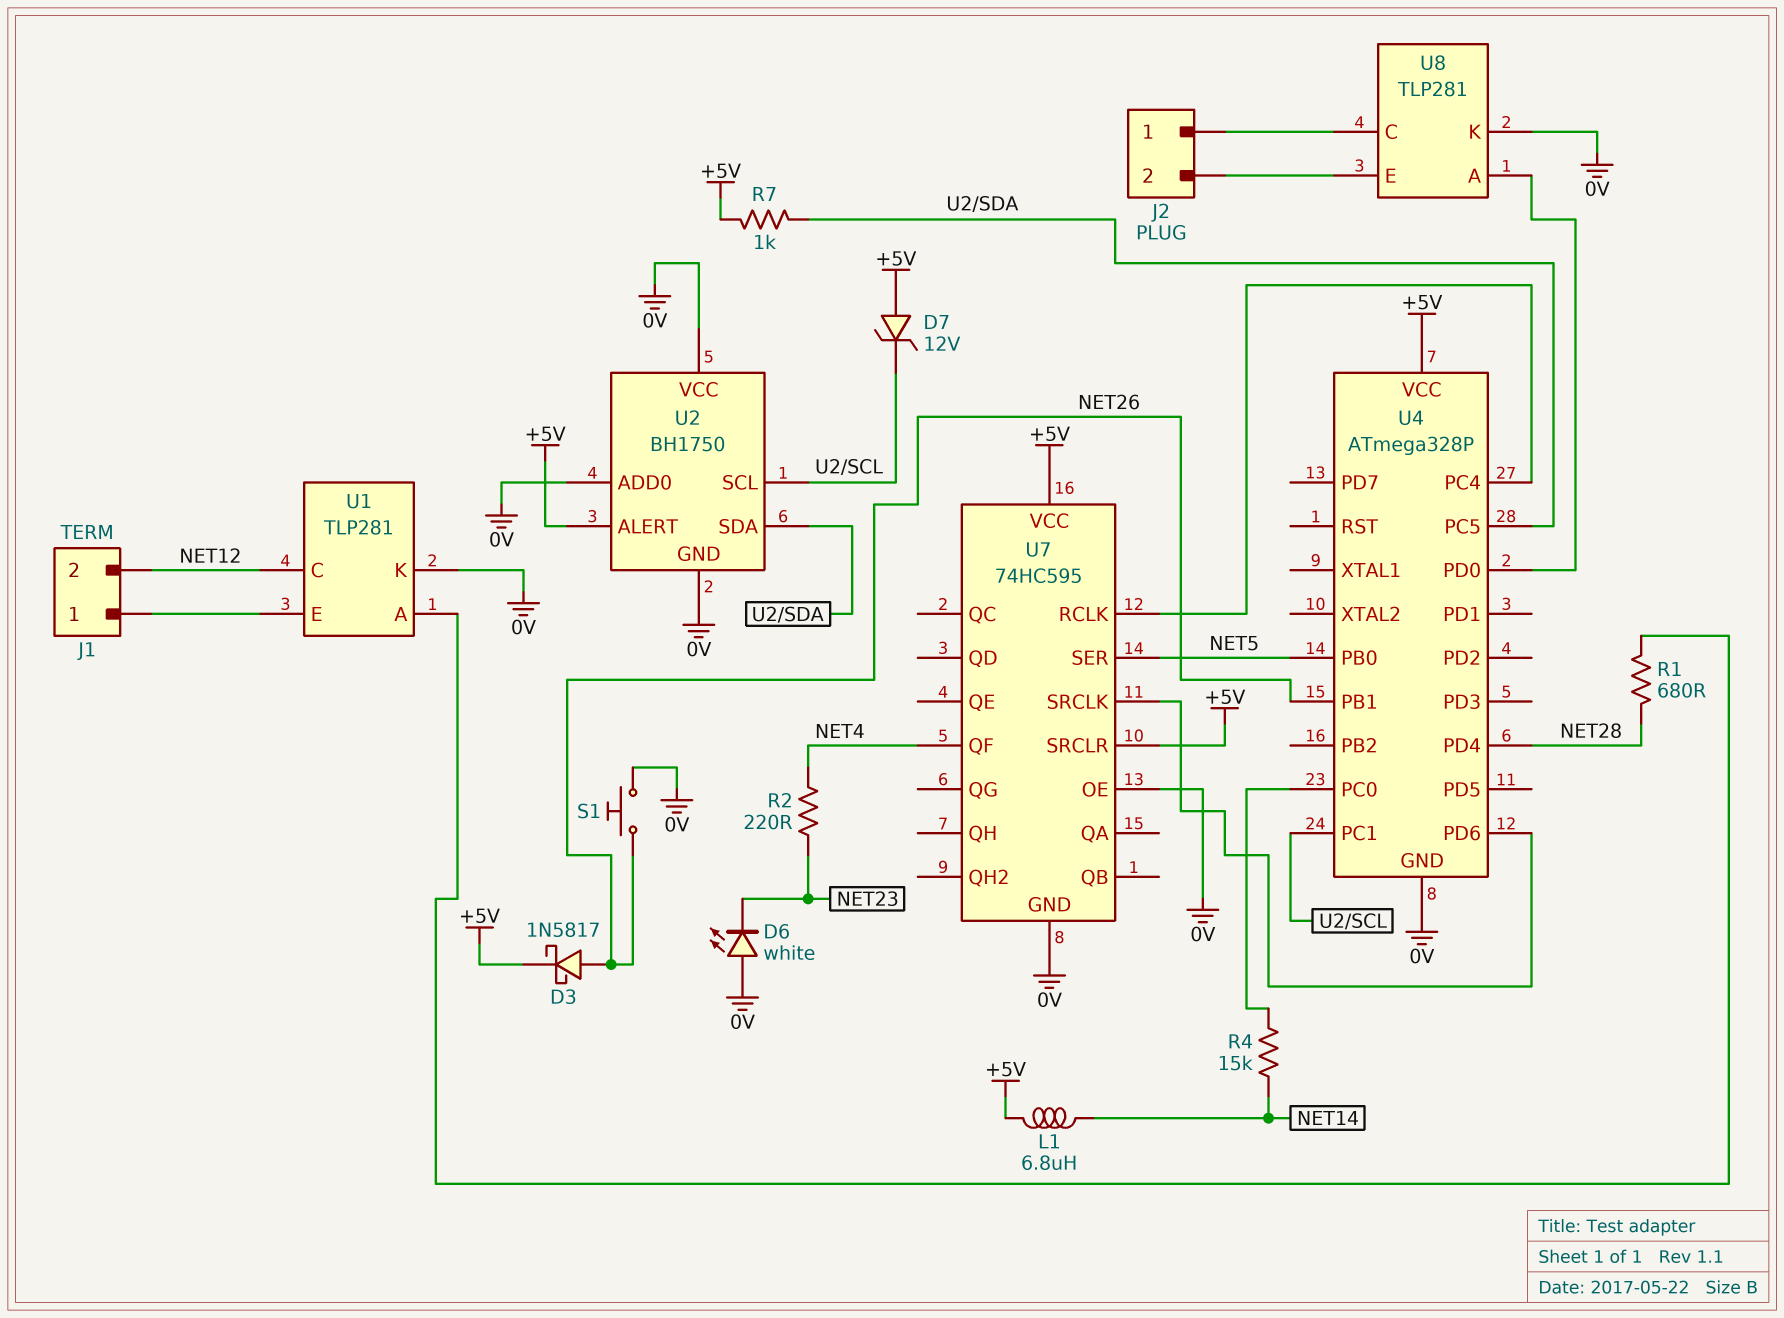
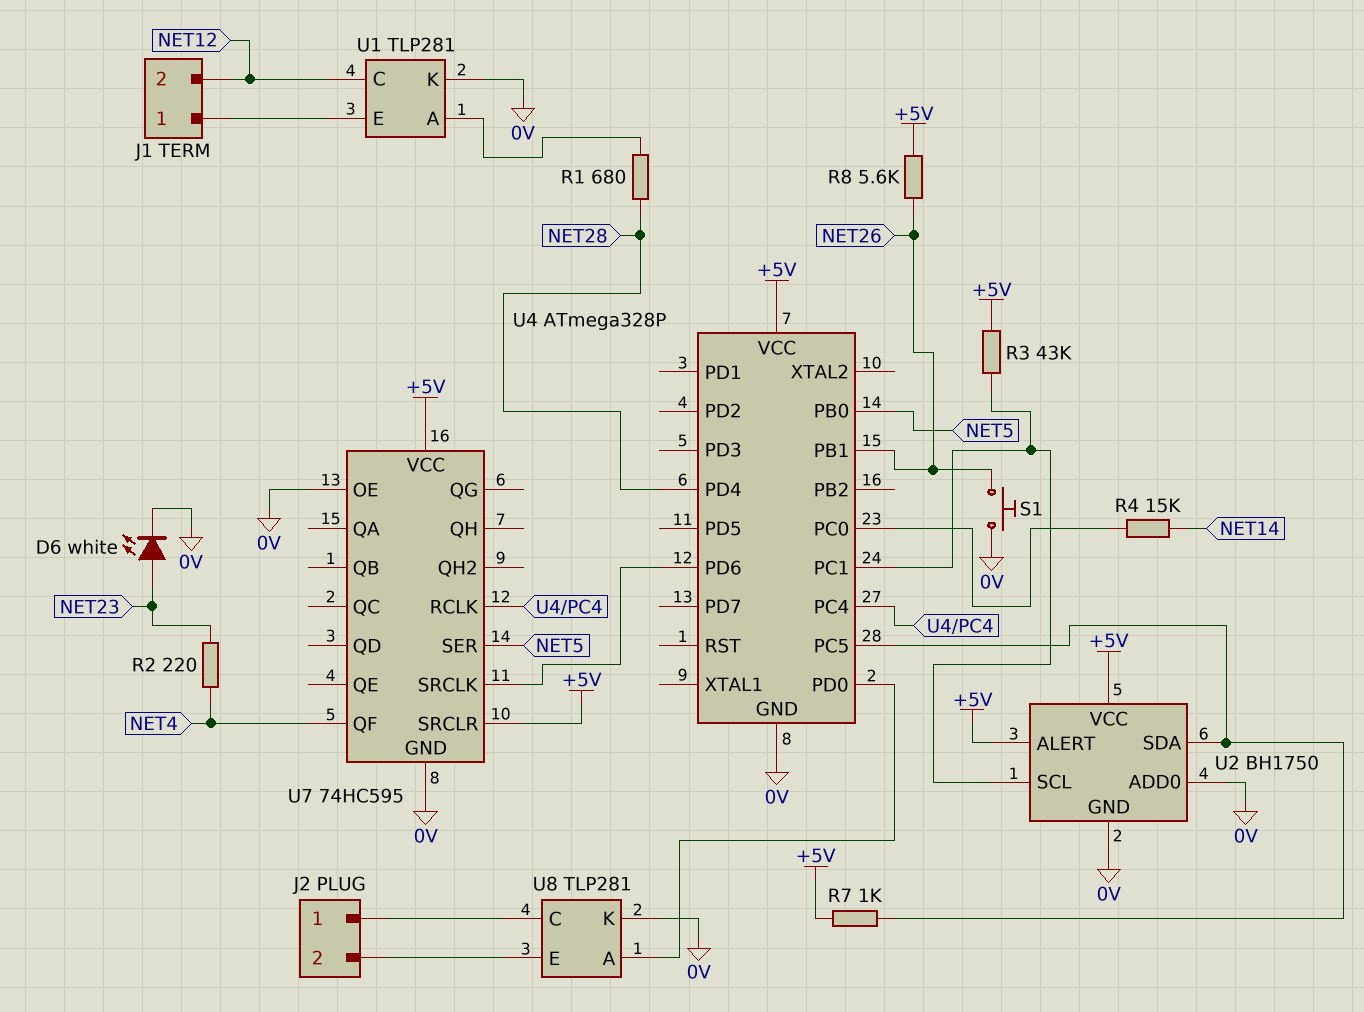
D3: schottky 1N5817 (A NET26, K +5V) -> none
D6: LED white (A 0V, K NET23) -> LED white (A NET23, K 0V)
D7: zener 12V (A +5V, K U2/SCL) -> none
L1: 6.8uH (+5V, NET14) -> none
R3: none -> 43k (+5V, U2/SCL)
R8: none -> 5.6k (+5V, NET26)
U2 pin VCC: 0V -> +5V

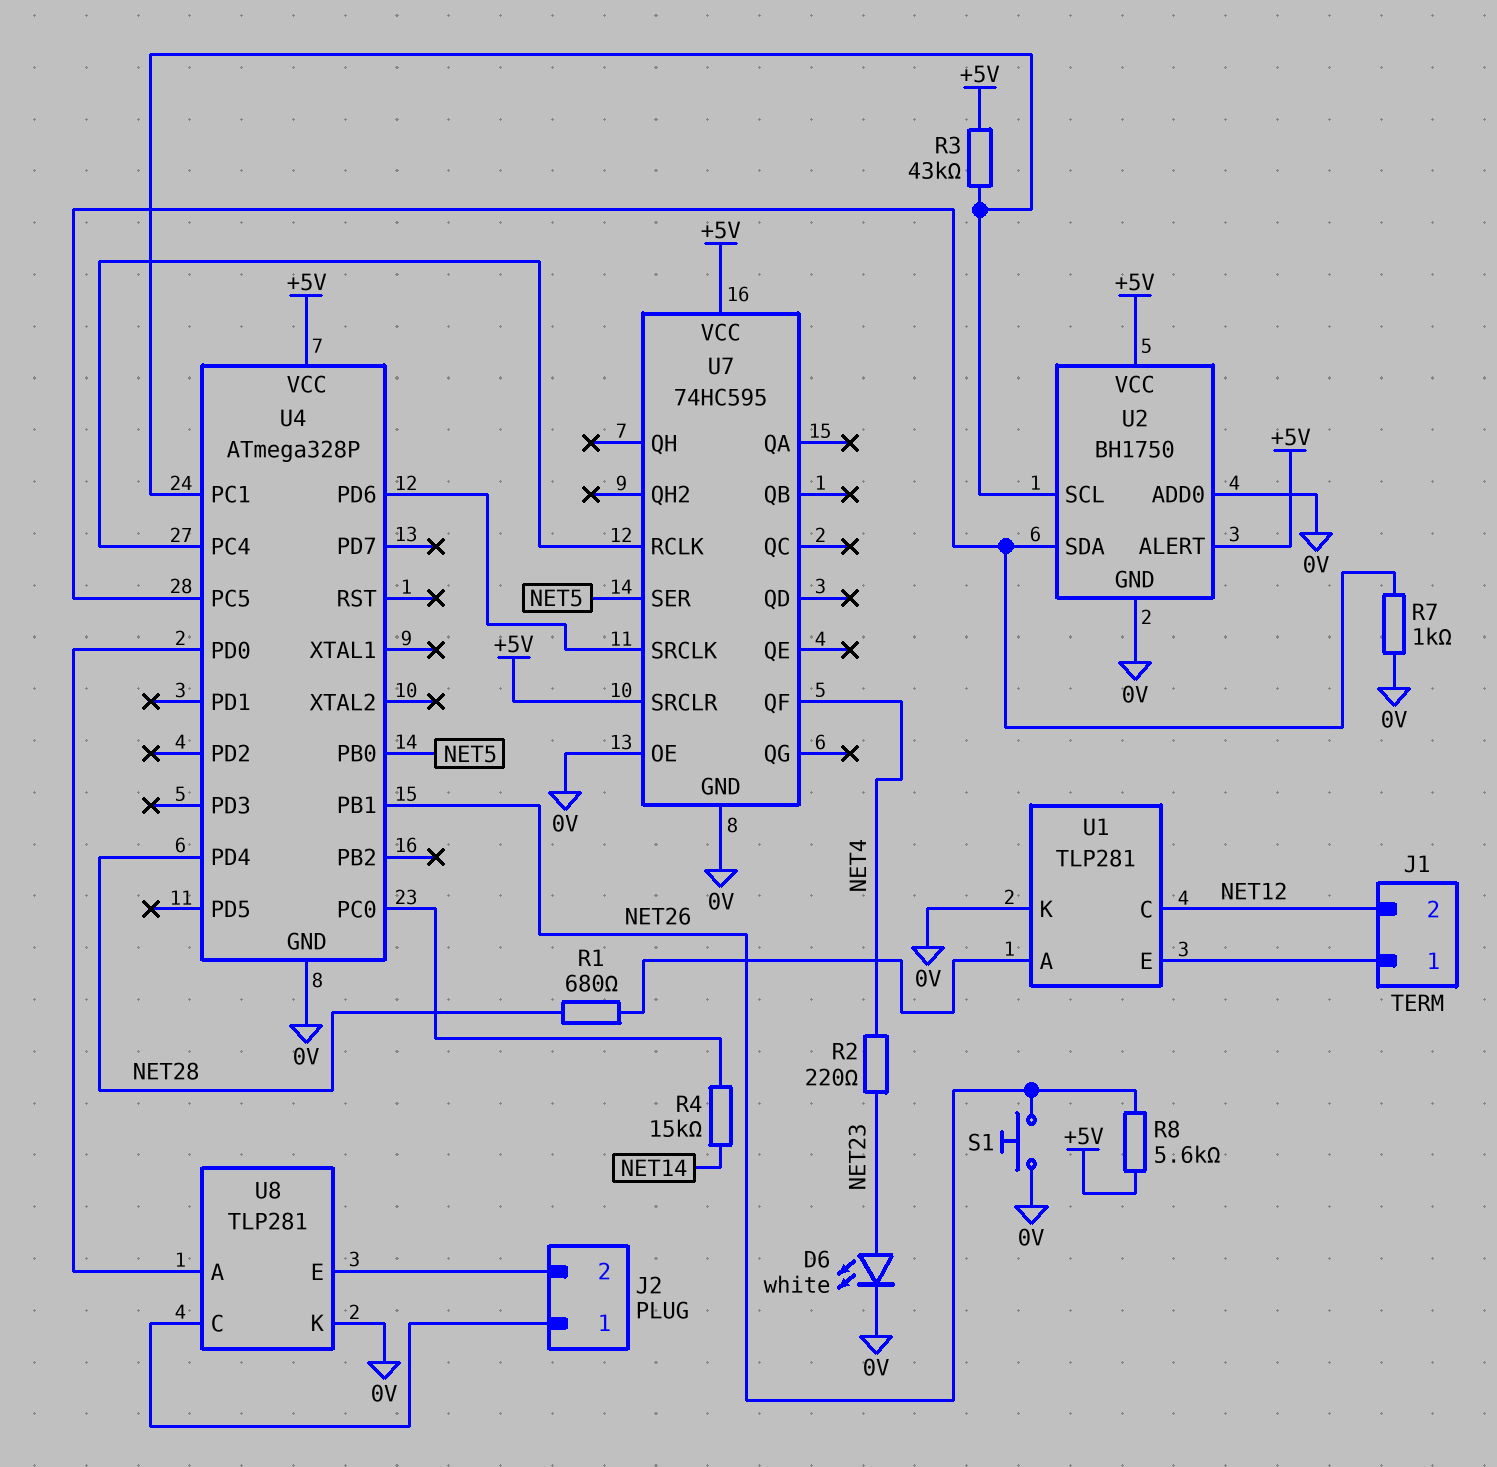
R7: 1k (+5V, U2/SDA) -> 1k (0V, U2/SDA)

